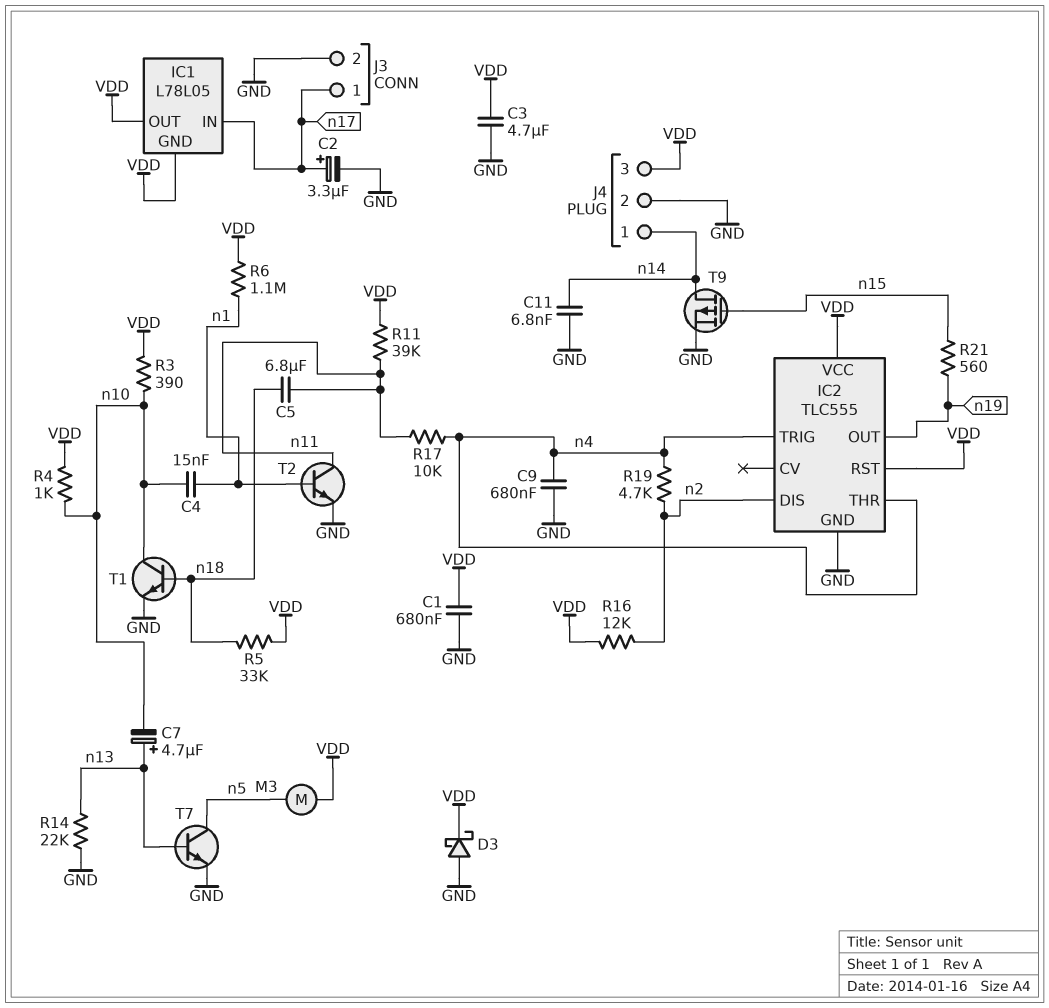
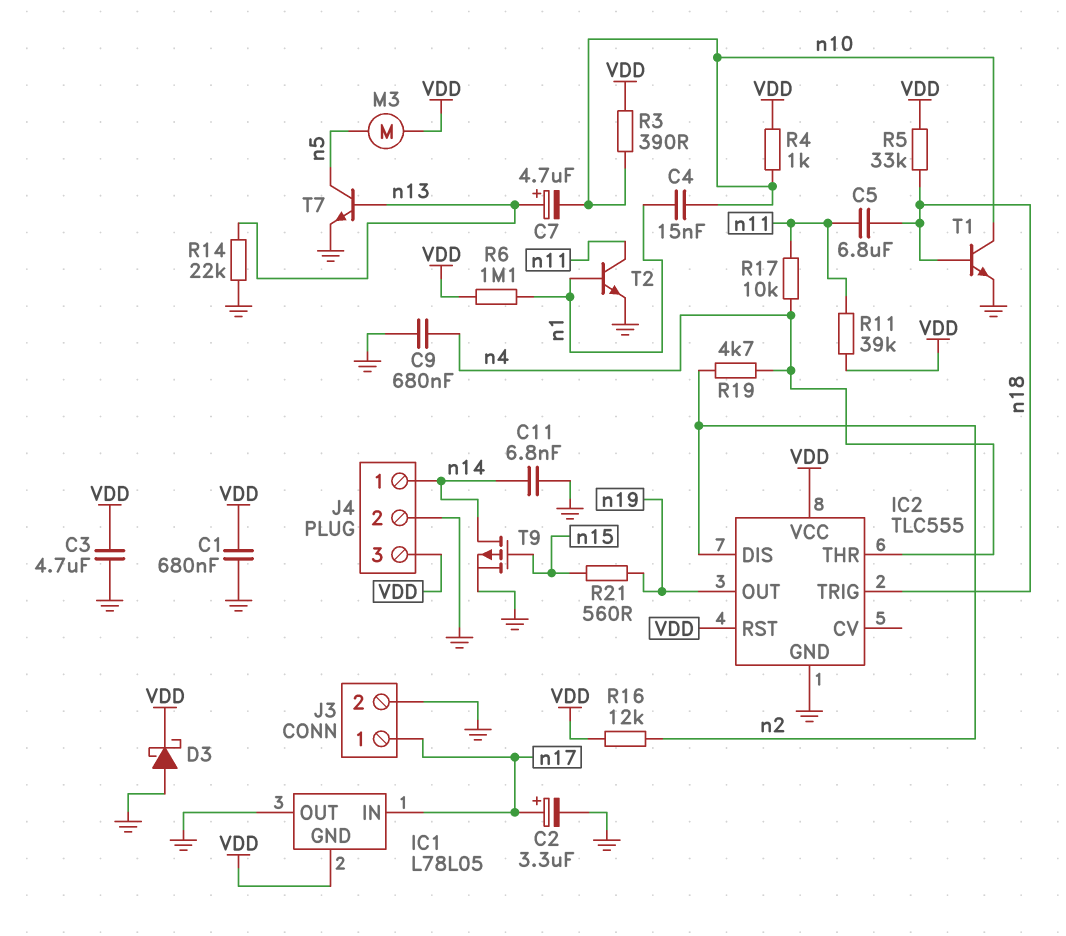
IC1 pin OUT: VDD -> GND
IC2 pin TRIG: n4 -> n18

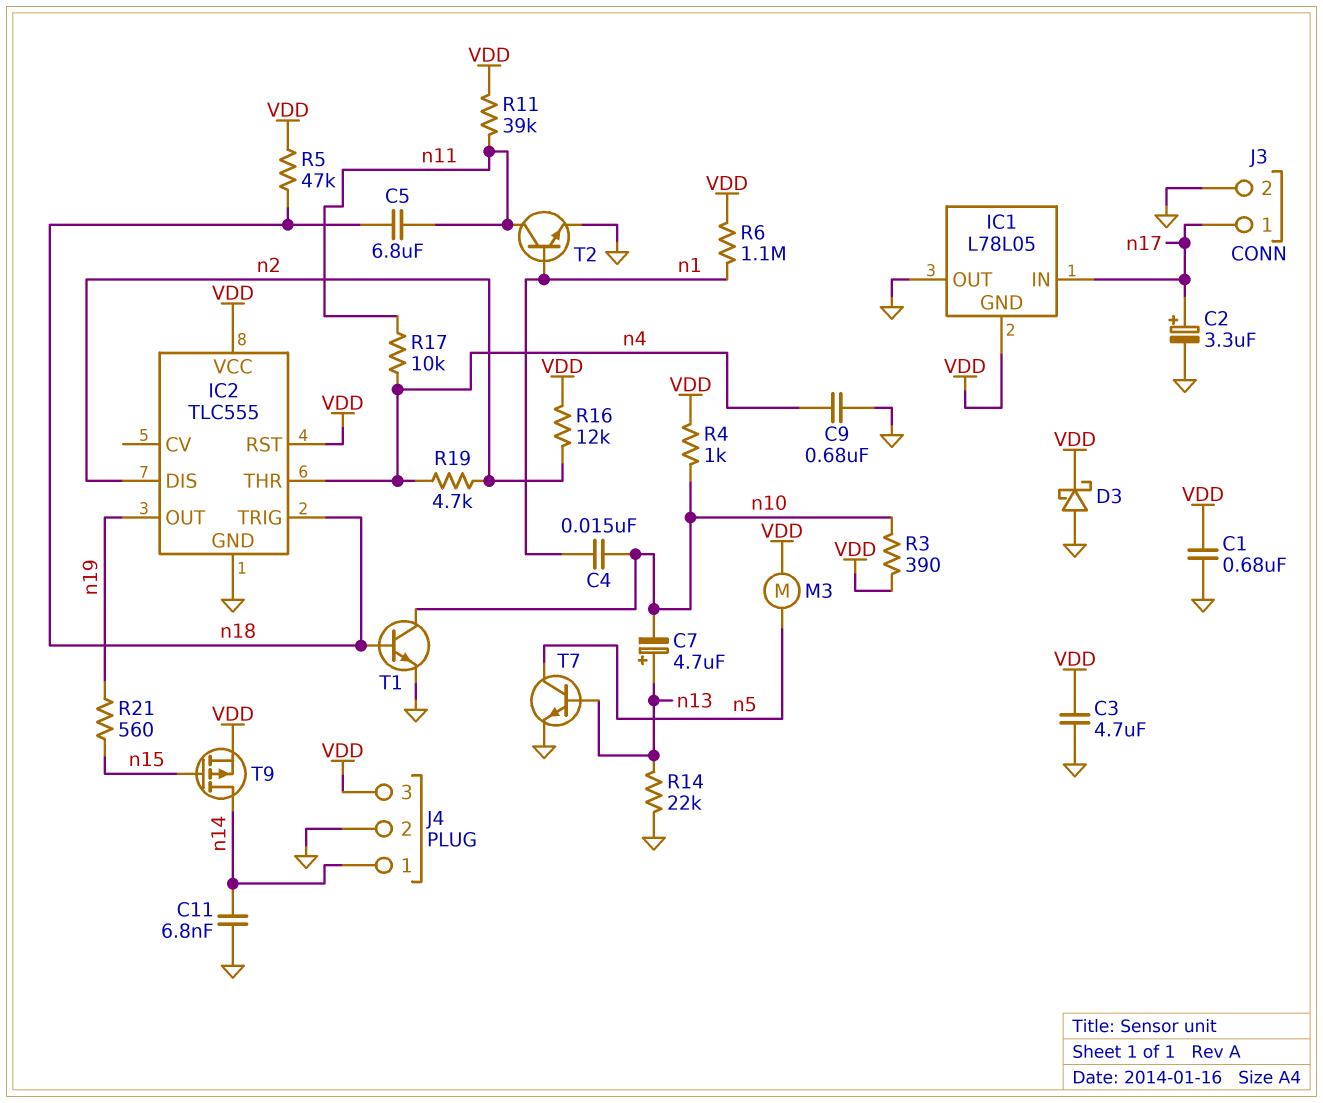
R5: 33k (VDD, n18) -> 47k (VDD, n18)
T9: PMOS (G n15, D n14, S GND) -> PMOS (G n15, D n14, S VDD)

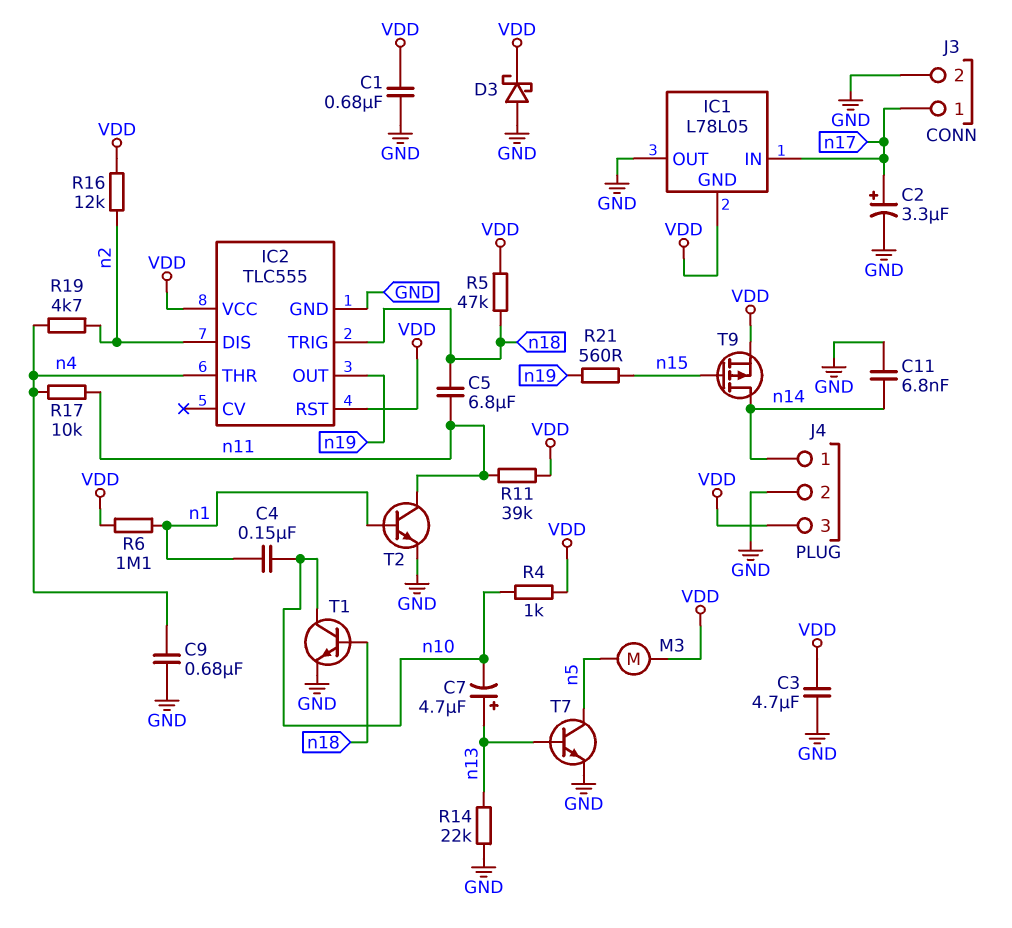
C4: 15nF (n1, n10) -> 150nF (n1, n10)
R3: 390 (VDD, n10) -> none

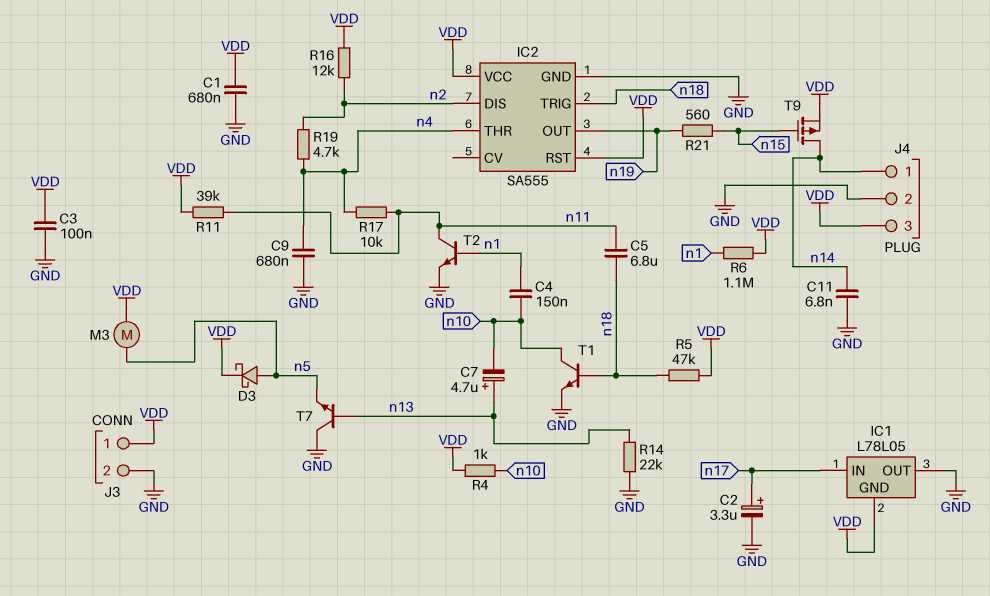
C3: 4.7uF (GND, VDD) -> 100nF (GND, VDD)
D3: schottky (A GND, K VDD) -> schottky (A n5, K VDD)
IC2: TLC555 -> SA555
J3 pin 1: n17 -> VDD
T7: NPN (B n13, C n5, E GND) -> NPN (B n13, C GND, E n5)

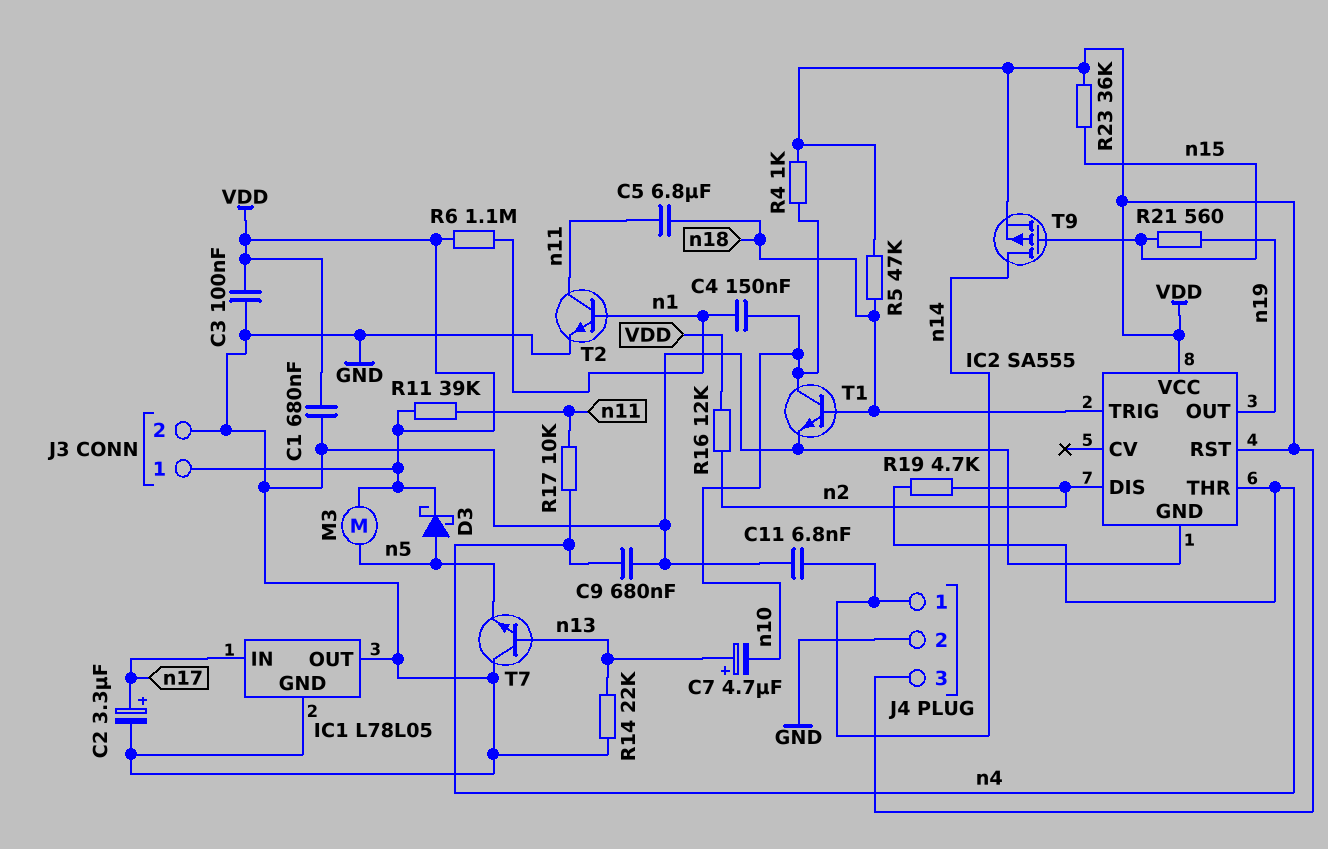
IC1 pin GND: VDD -> GND
R23: none -> 36k (VDD, n15)

